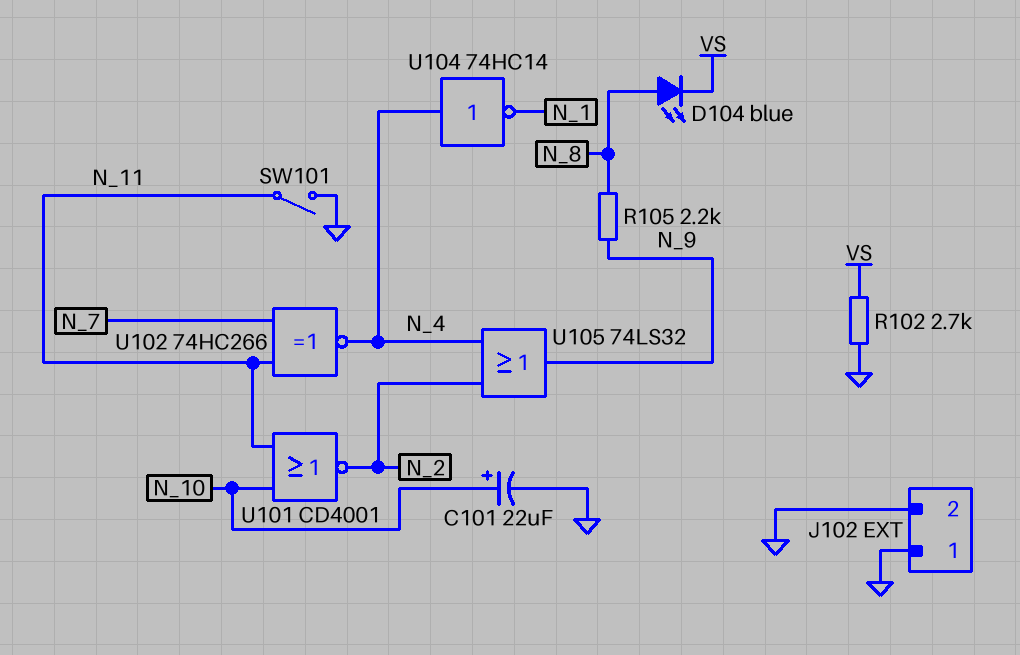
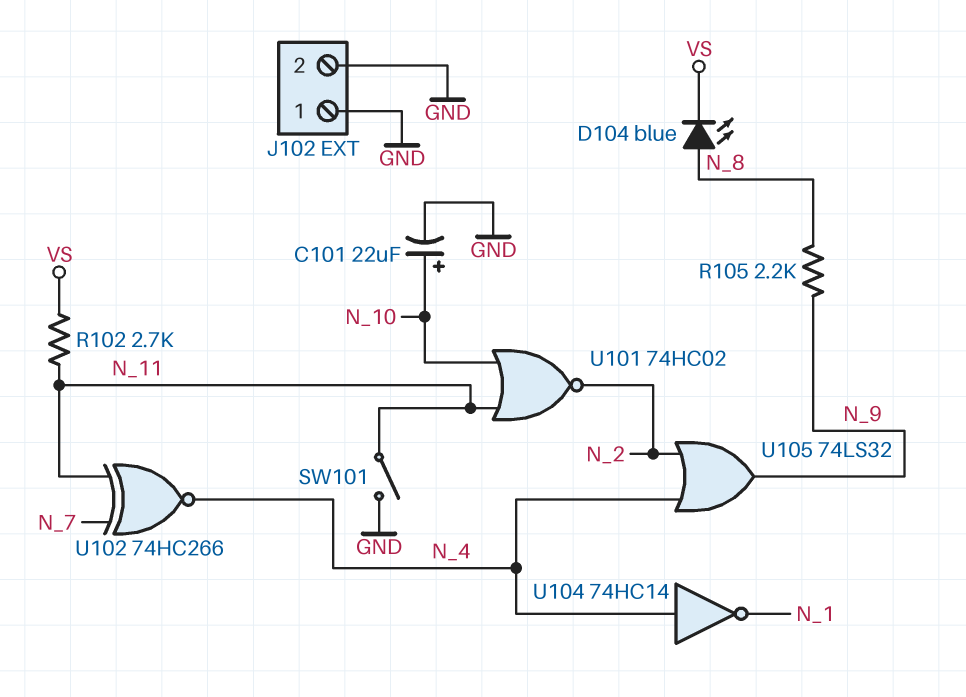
R102: 2.7k (GND, VS) -> 2.7k (N_11, VS)
U101: NOR CD4001 (in N_10, in N_11, out N_2) -> NOR 74HC02 (in N_10, in N_11, out N_2)

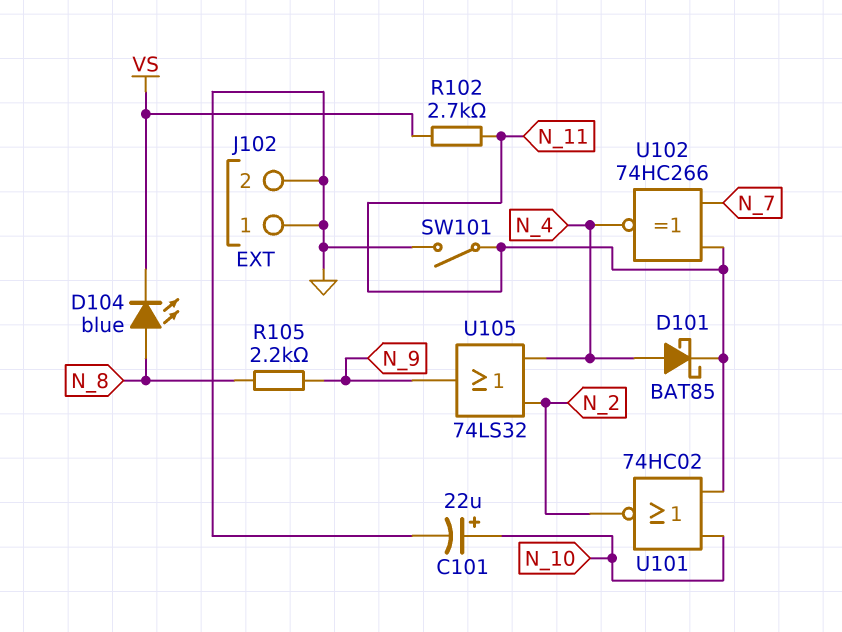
D101: none -> schottky BAT85 (A N_4, K N_11)
U104: NOT 74HC14 (in N_4, out N_1) -> none

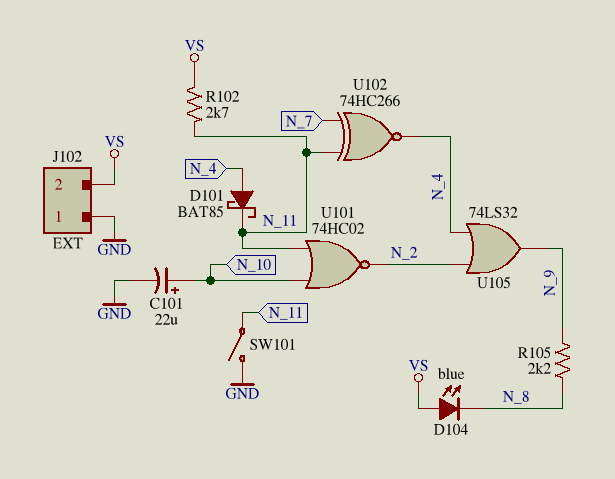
D104: LED blue (A N_8, K VS) -> LED blue (A VS, K N_8)
J102 pin 2: GND -> VS

